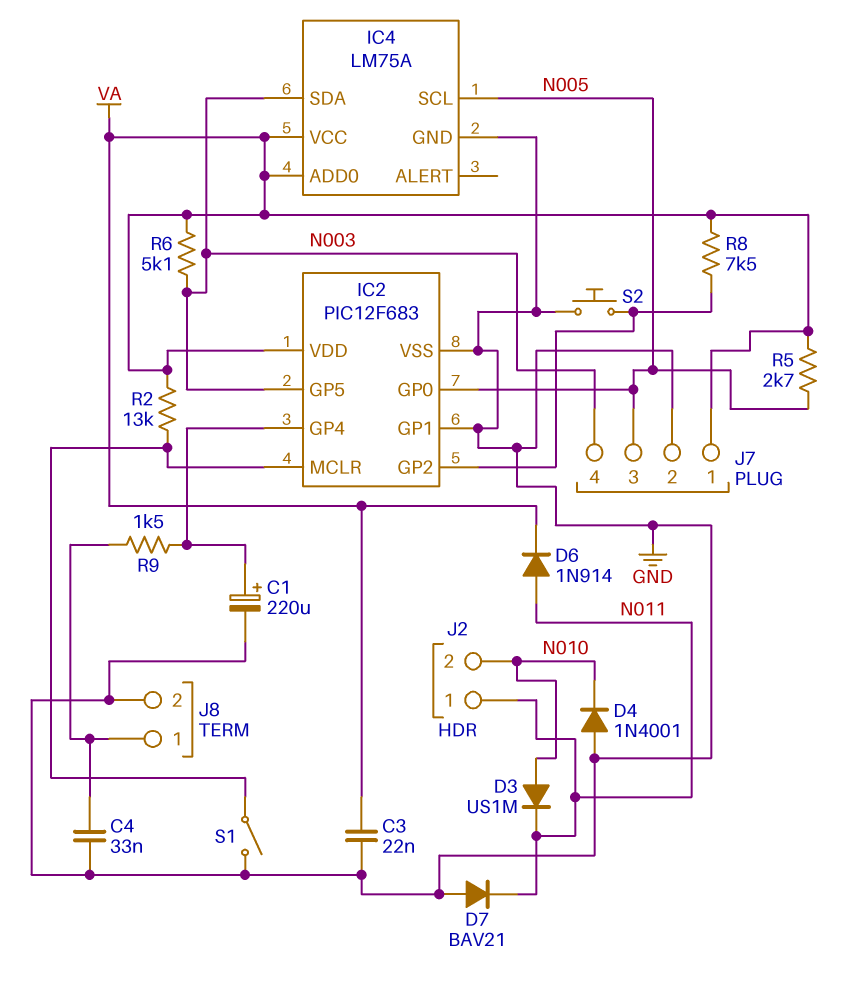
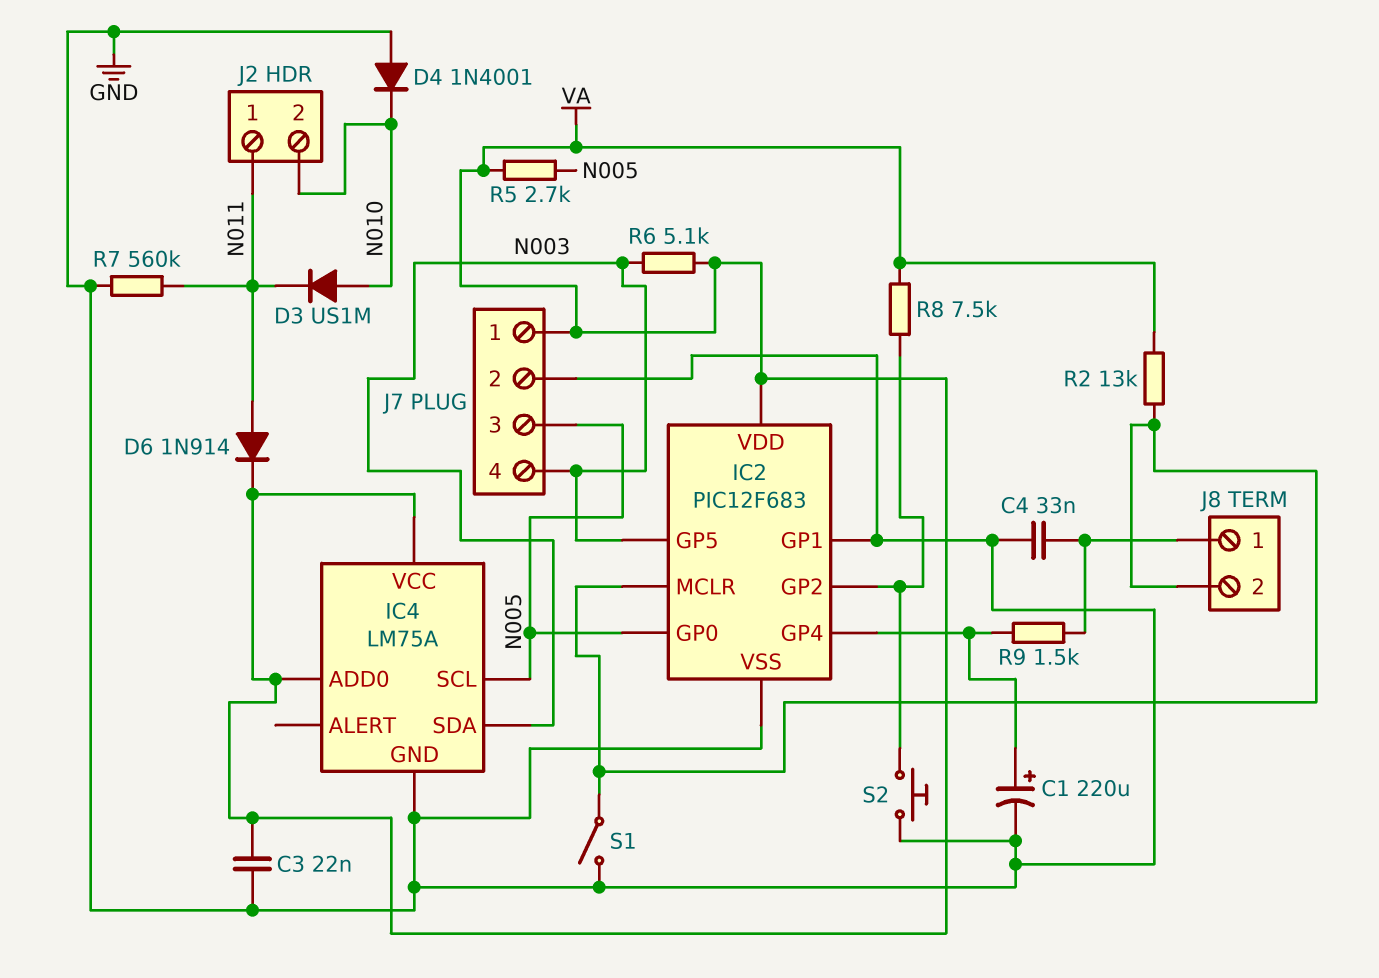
D7: diode BAV21 (A GND, K N011) -> none
J8 pin 2: GND -> IC2/MCLR
R7: none -> 560k (GND, N011)

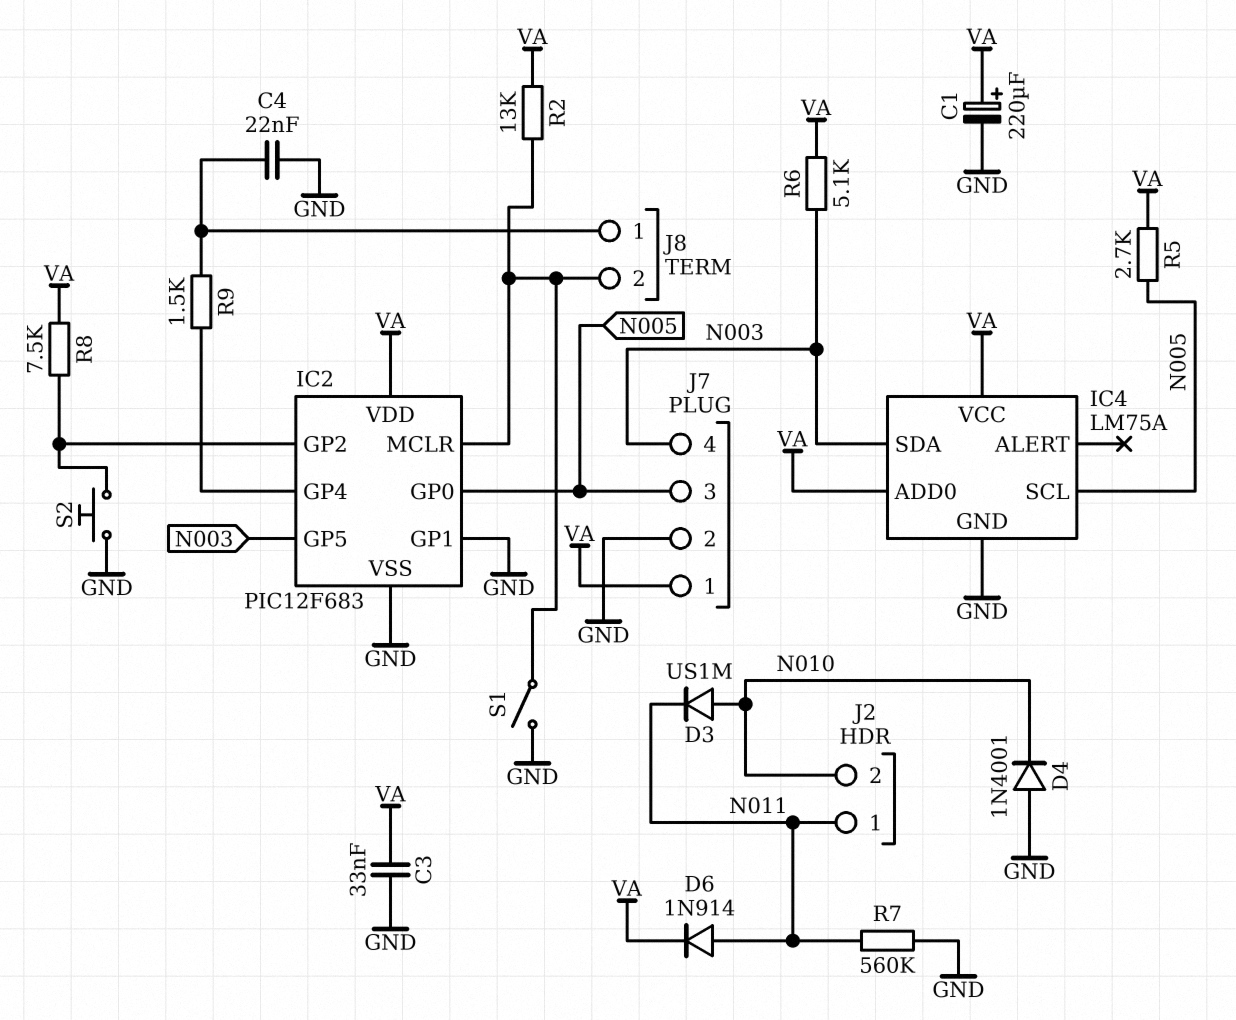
C1: 220uF (plus IC2/GP4, minus GND) -> 220uF (plus VA, minus GND)
C3: 22nF (GND, VA) -> 33nF (GND, VA)
C4: 33nF (GND, J8/1) -> 22nF (GND, J8/1)

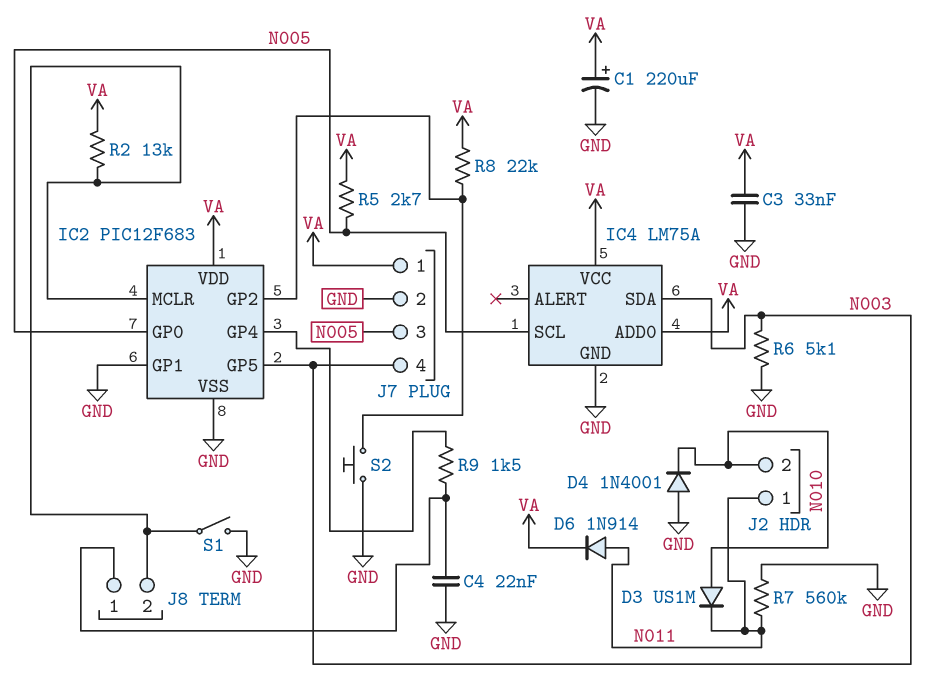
R6: 5.1k (N003, VA) -> 5.1k (GND, N003)
R8: 7.5k (IC2/GP2, VA) -> 22k (IC2/GP2, VA)

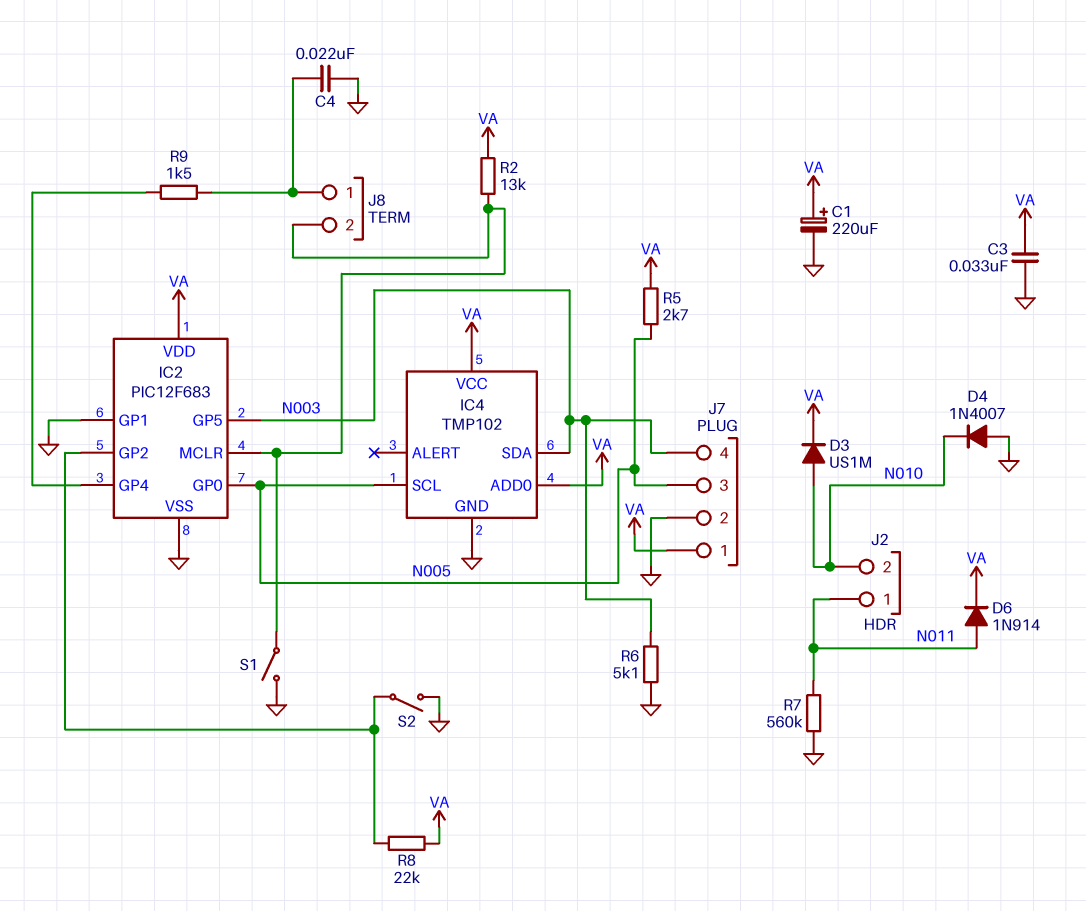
D3: diode US1M (A N010, K N011) -> diode US1M (A N010, K VA)
D4: diode 1N4001 (A GND, K N010) -> diode 1N4007 (A GND, K N010)
IC4: LM75A -> TMP102
S2: button (GND, IC2/GP2) -> switch (GND, IC2/GP2)

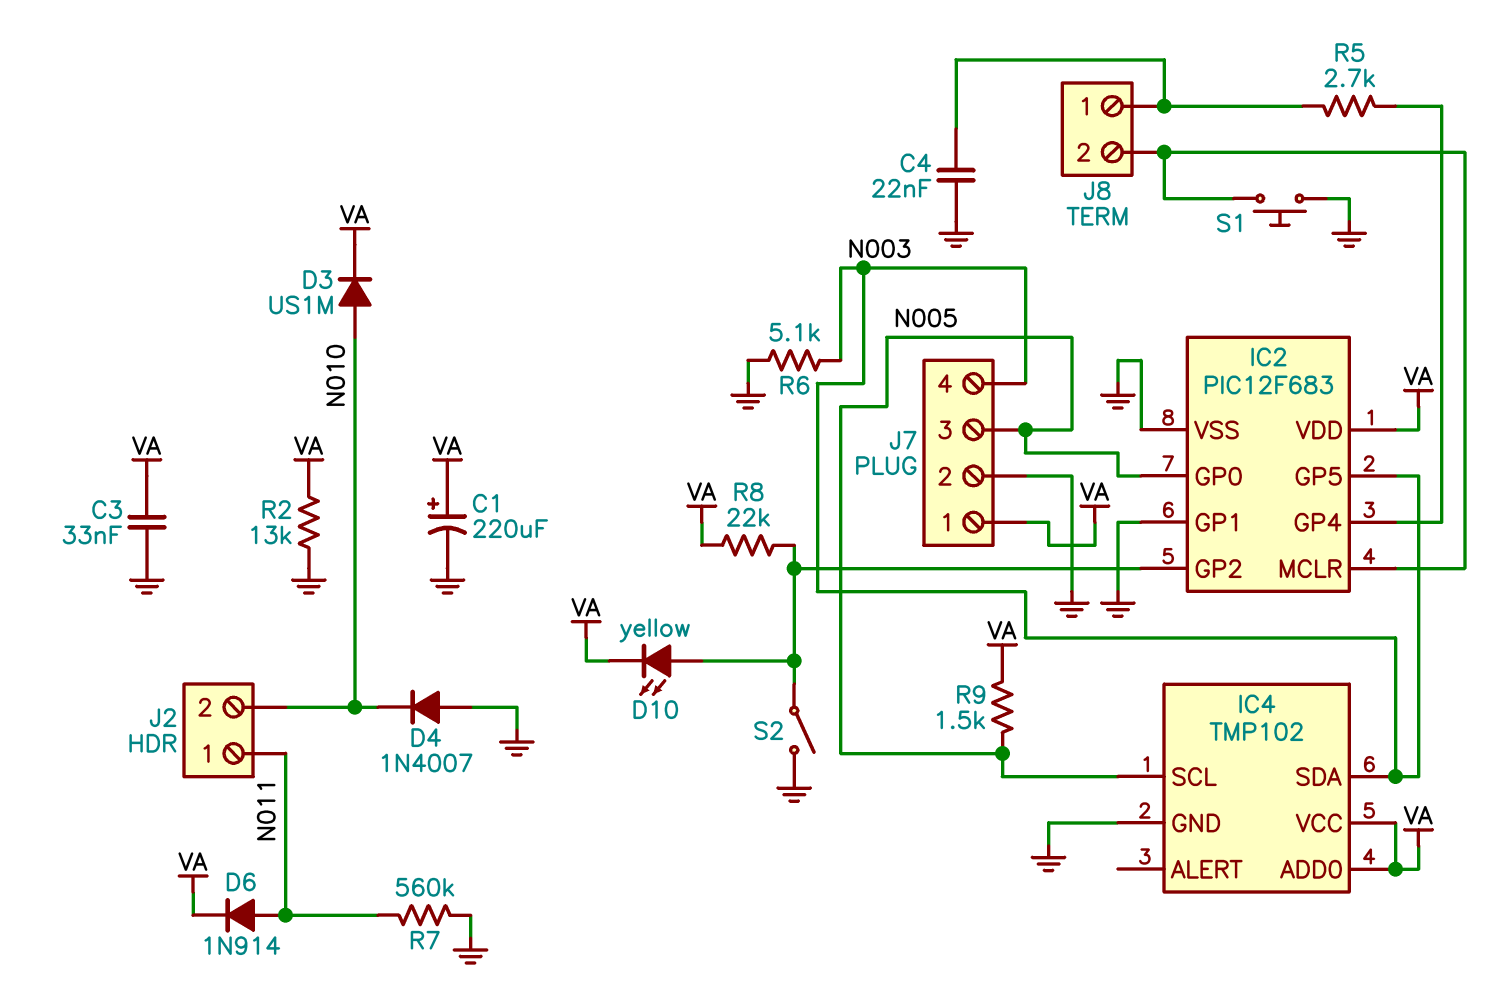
D10: none -> LED yellow (A IC2/GP2, K VA)
R2: 13k (IC2/MCLR, VA) -> 13k (GND, VA)
R5: 2.7k (N005, VA) -> 2.7k (IC2/GP4, J8/1)
R9: 1.5k (IC2/GP4, J8/1) -> 1.5k (N005, VA)
S1: switch (GND, IC2/MCLR) -> button (GND, IC2/MCLR)

